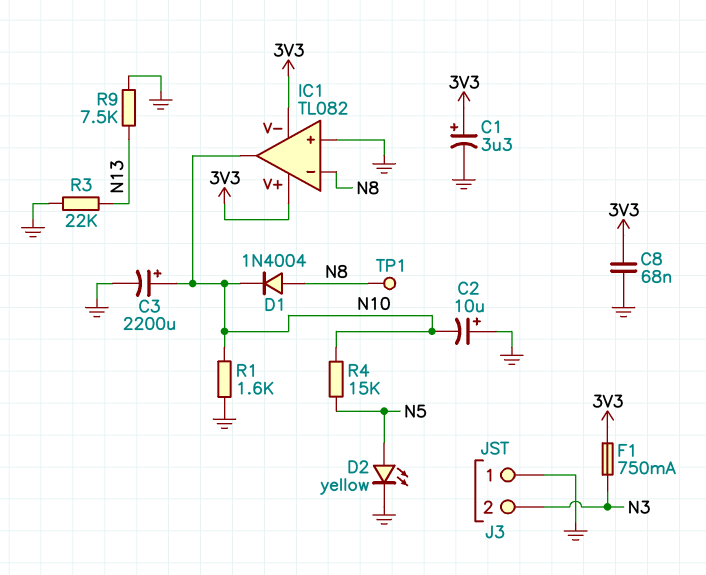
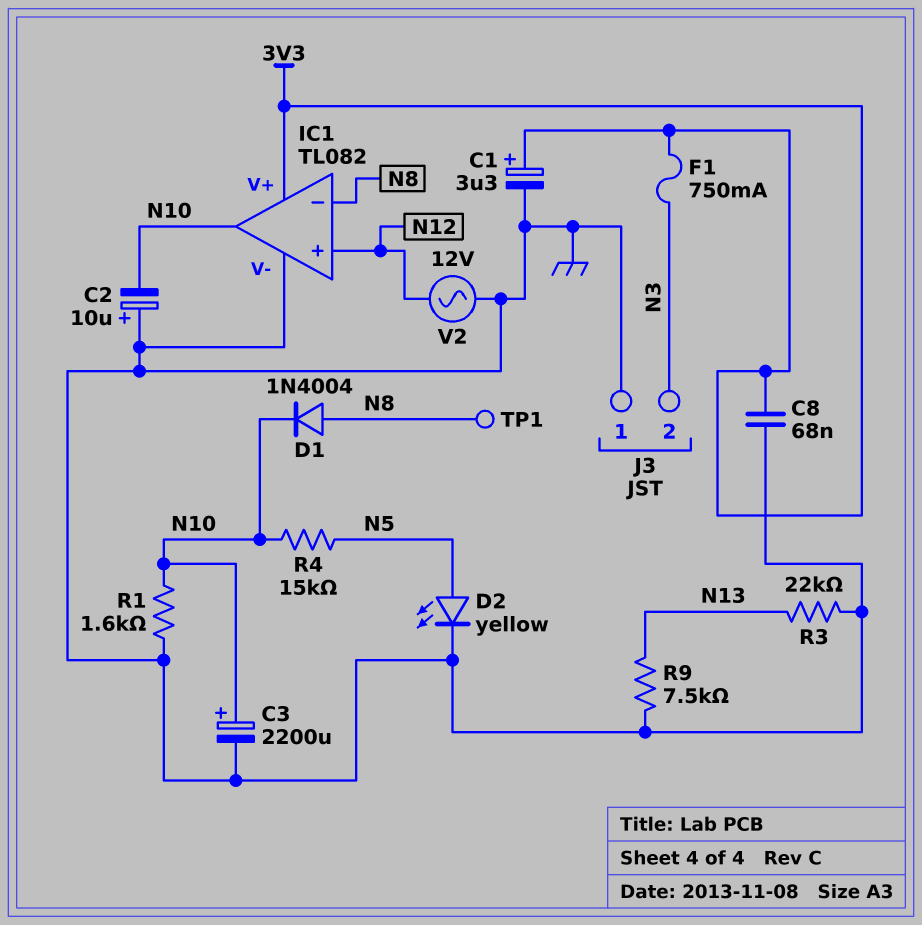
IC1 pin V-: 3V3 -> GND
IC1 pin in+: GND -> N12
V2: none -> AC 12V (GND, N12)

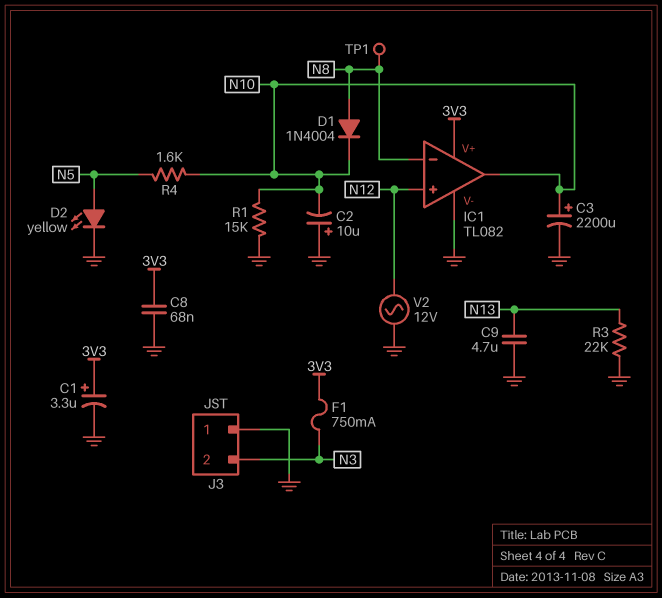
C9: none -> 4.7uF (GND, N13)
R1: 1.6k (GND, N10) -> 15k (GND, N10)
R4: 15k (N5, N10) -> 1.6k (N5, N10)
R9: 7.5k (GND, N13) -> none

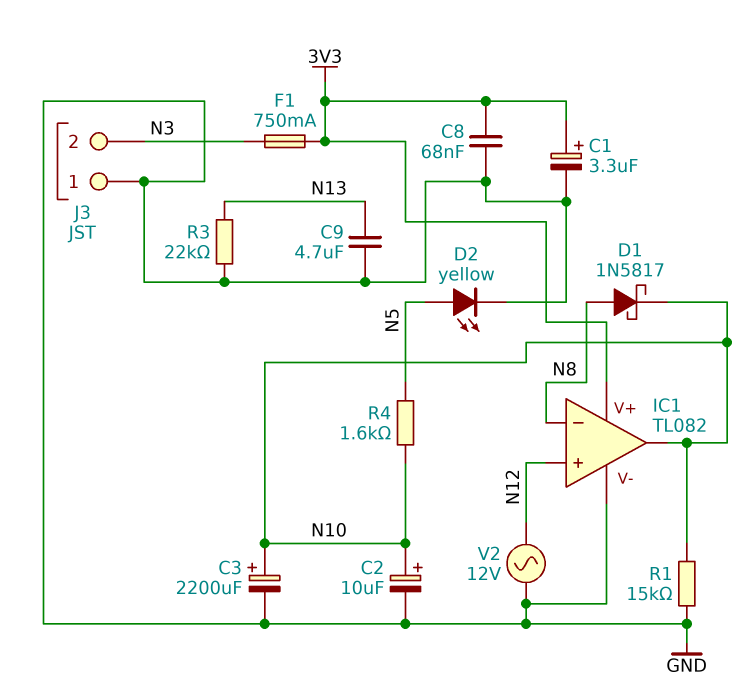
C2: 10uF (plus GND, minus N10) -> 10uF (plus N10, minus GND)
D1: diode 1N4004 (A N8, K N10) -> schottky 1N5817 (A N8, K N10)
TP1: test point (N8) -> none

